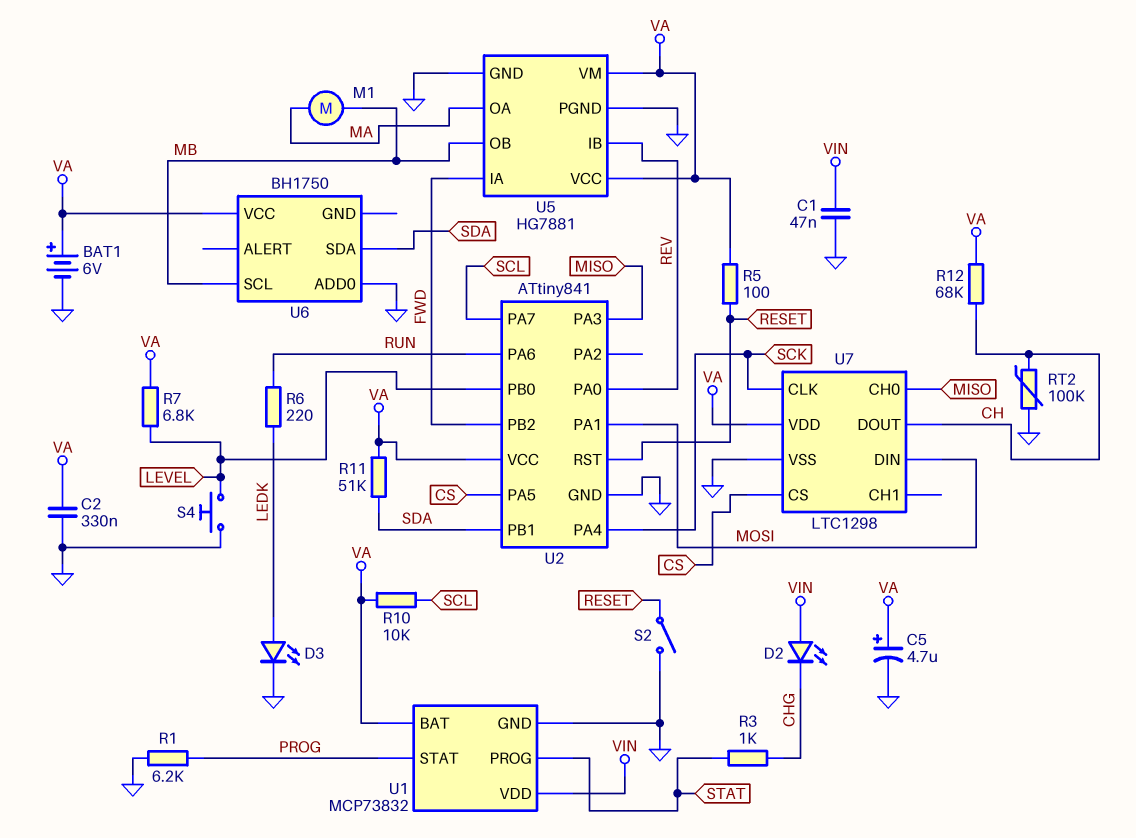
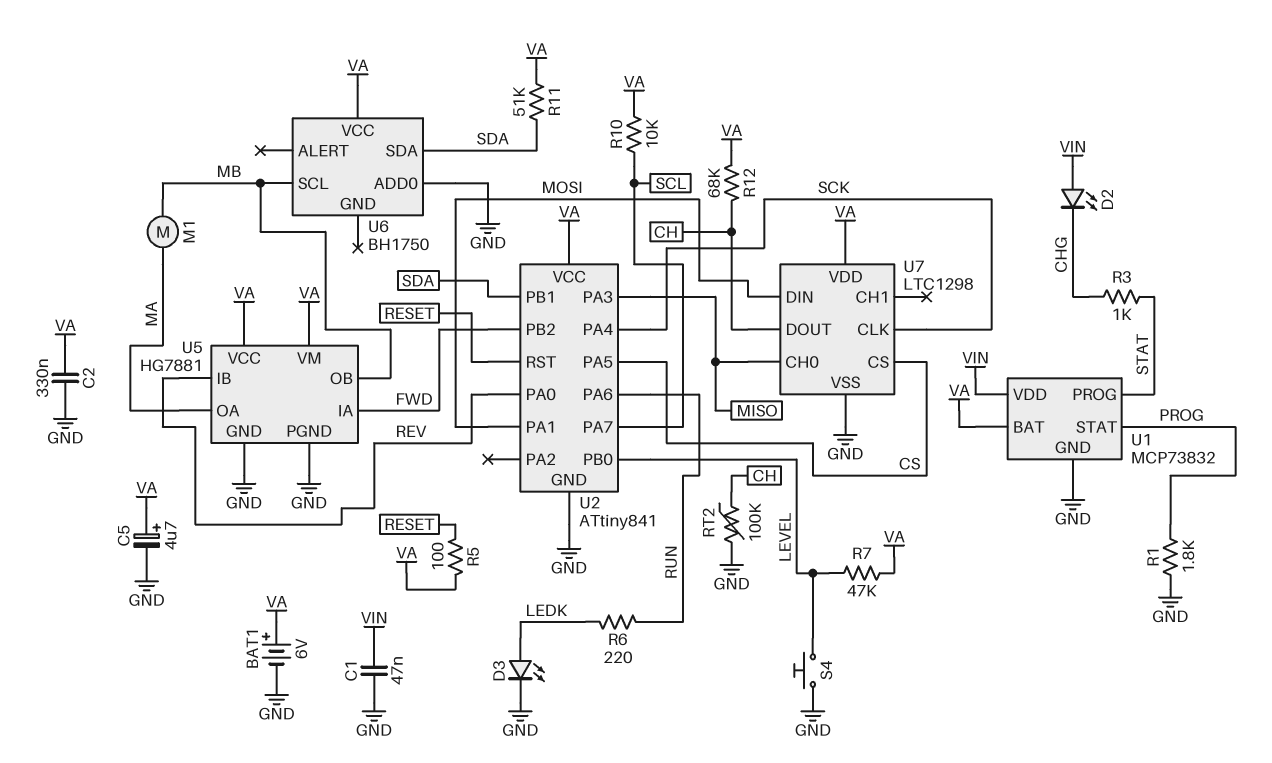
R1: 6.2k (GND, PROG) -> 1.8k (GND, PROG)
R7: 6.8k (LEVEL, VA) -> 47k (LEVEL, VA)
S2: switch (GND, RESET) -> none

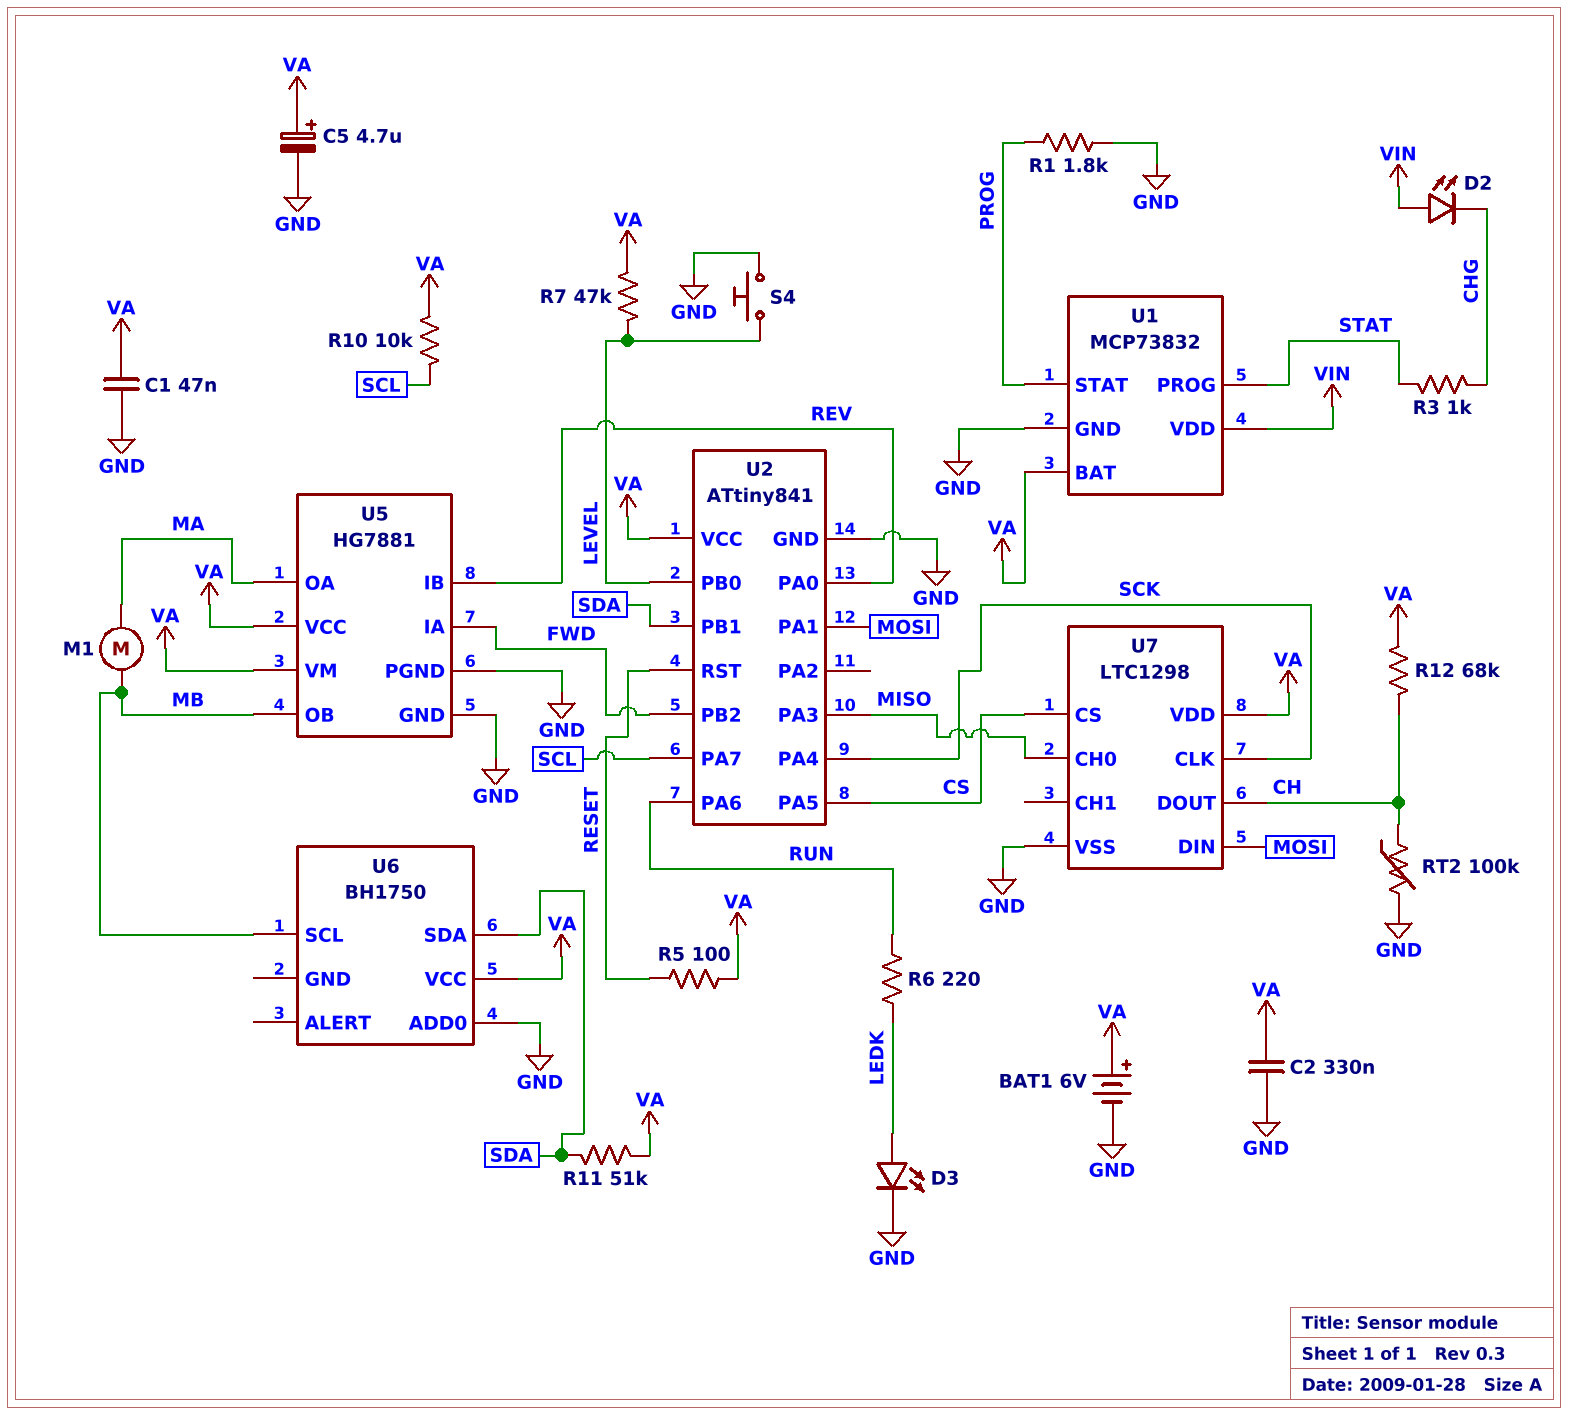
C1: 47nF (GND, VIN) -> 47nF (GND, VA)

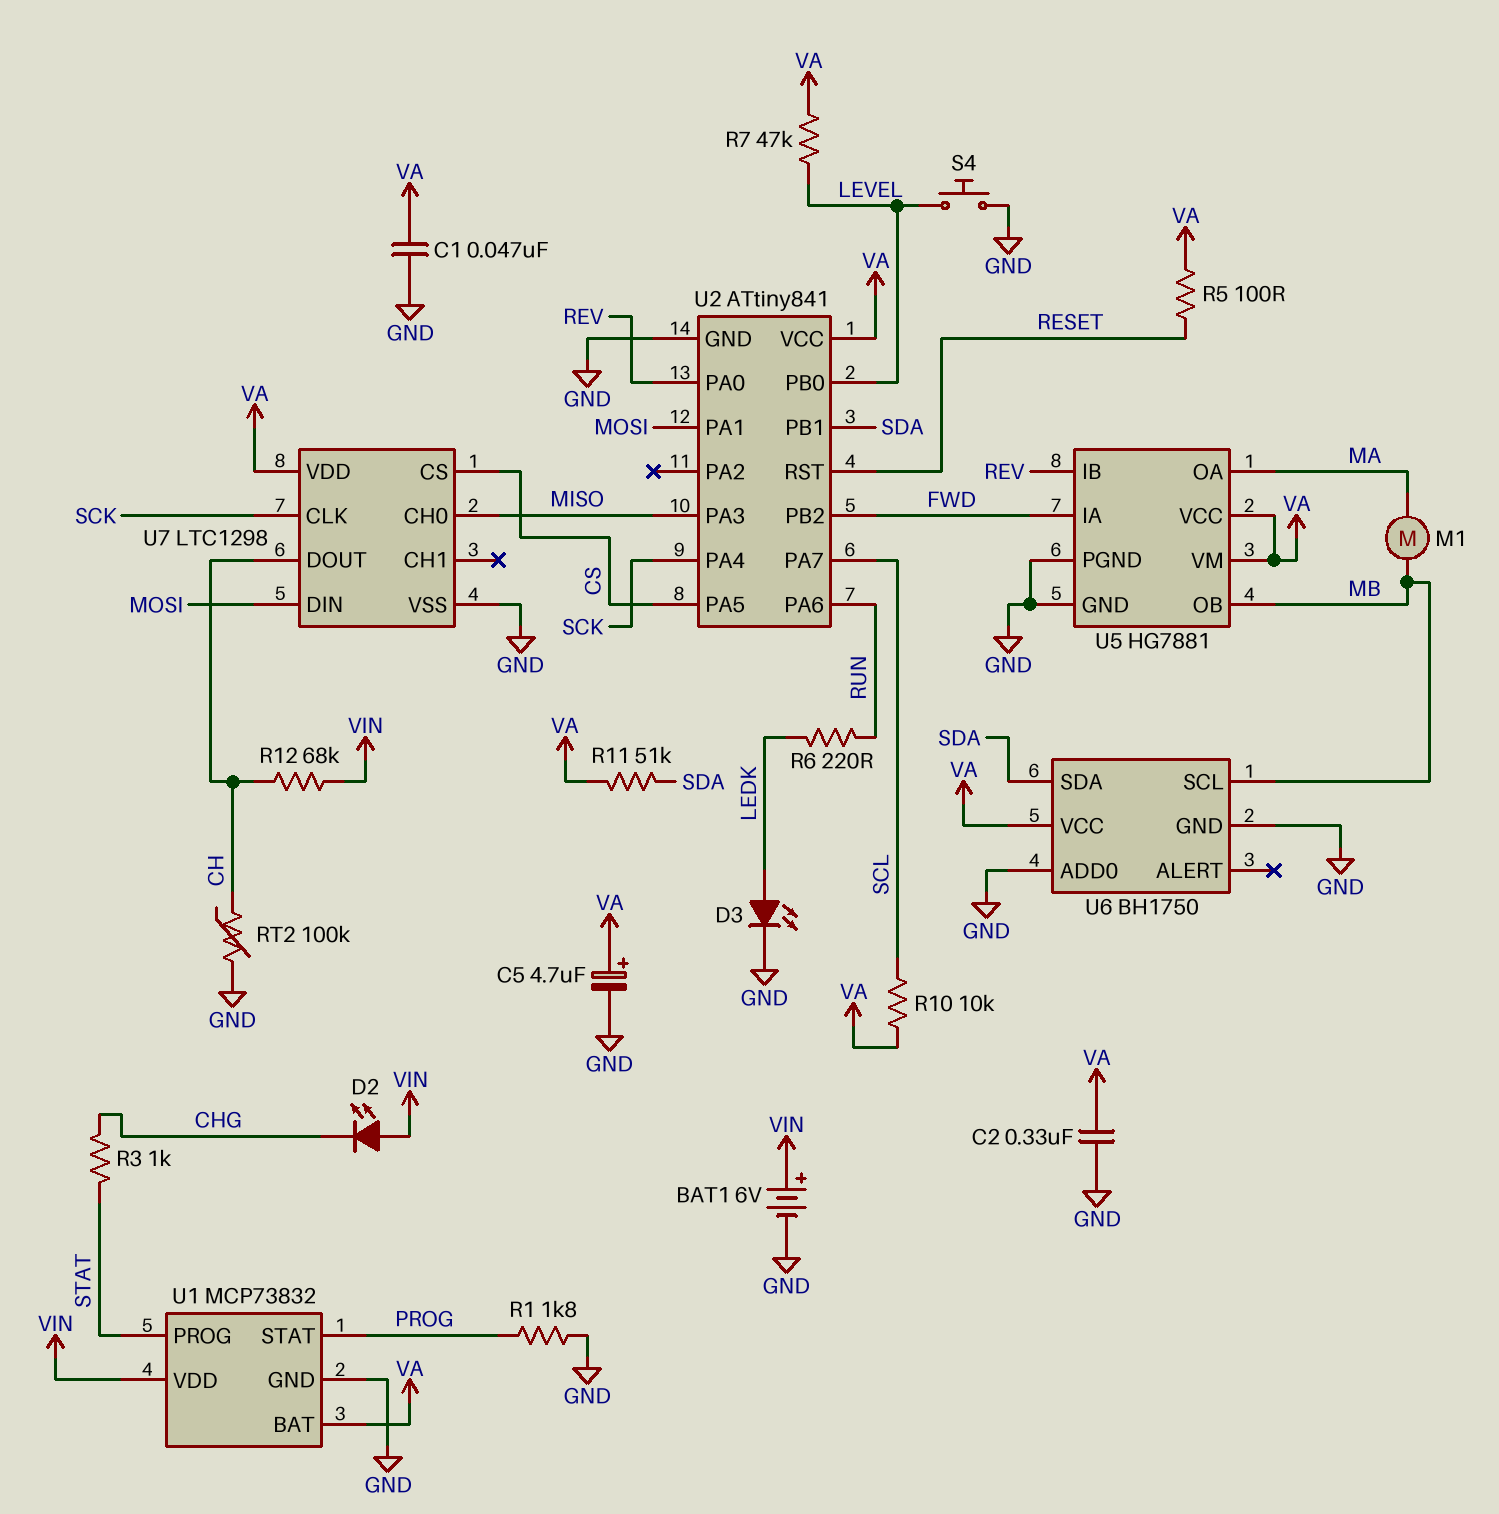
BAT1: 6V (plus VA, minus GND) -> 6V (plus VIN, minus GND)
R12: 68k (CH, VA) -> 68k (CH, VIN)
U6 pin GND: none -> GND

